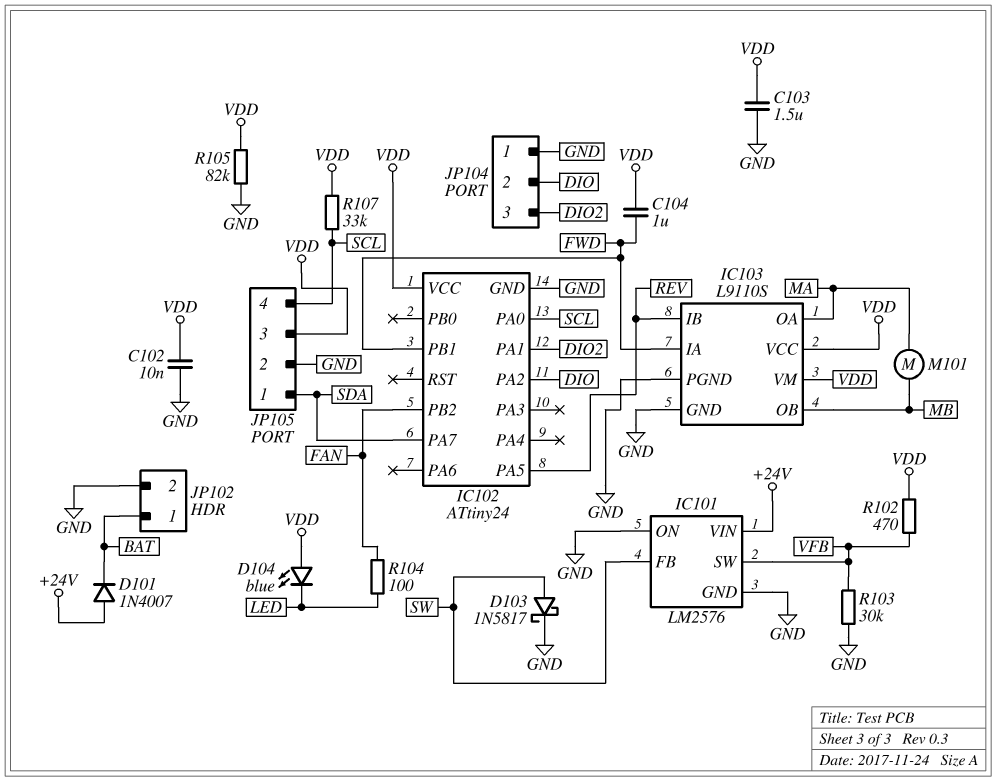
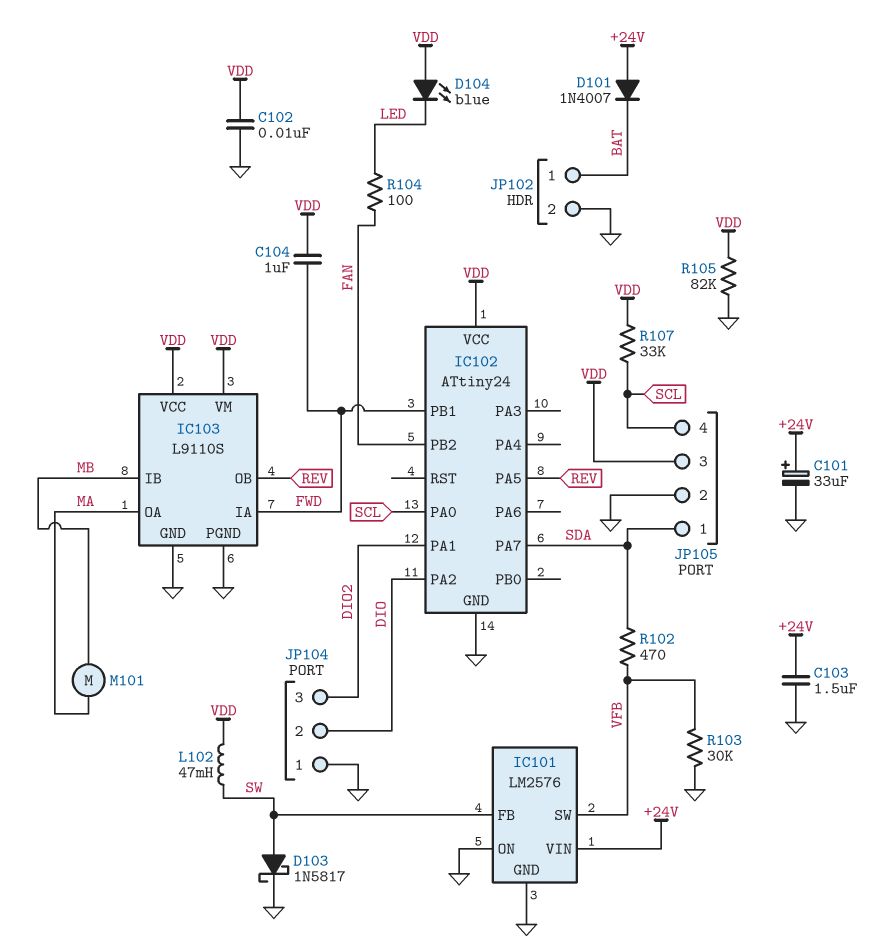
C101: none -> 33uF (plus +24V, minus GND)
C103: 1.5uF (GND, VDD) -> 1.5uF (+24V, GND)
IC103 pin IB: REV -> MB
IC103 pin OB: MB -> REV
L102: none -> 47mH (SW, VDD)
R102: 470 (VDD, VFB) -> 470 (SDA, VFB)

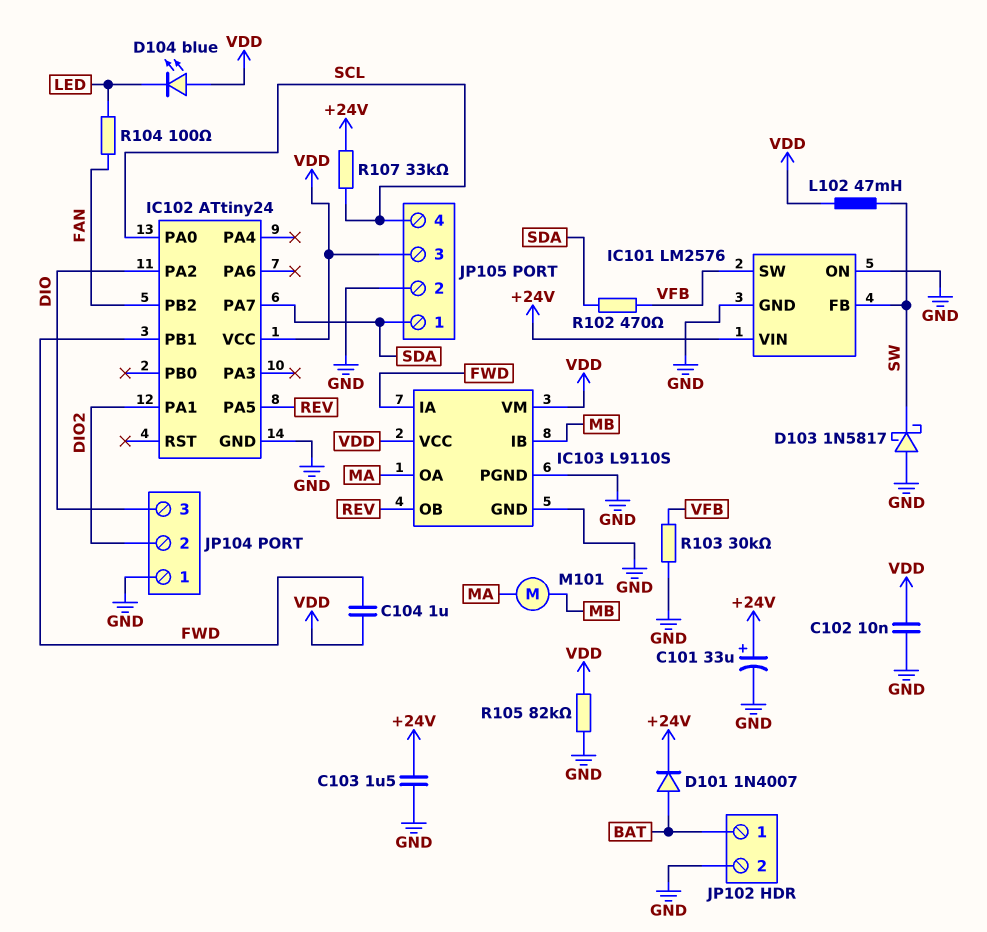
D101: diode 1N4007 (A +24V, K BAT) -> diode 1N4007 (A BAT, K +24V)
D103: schottky 1N5817 (A SW, K GND) -> schottky 1N5817 (A GND, K SW)
JP104 pin 2: DIO -> DIO2
JP104 pin 3: DIO2 -> DIO
R107: 33k (SCL, VDD) -> 33k (+24V, SCL)

